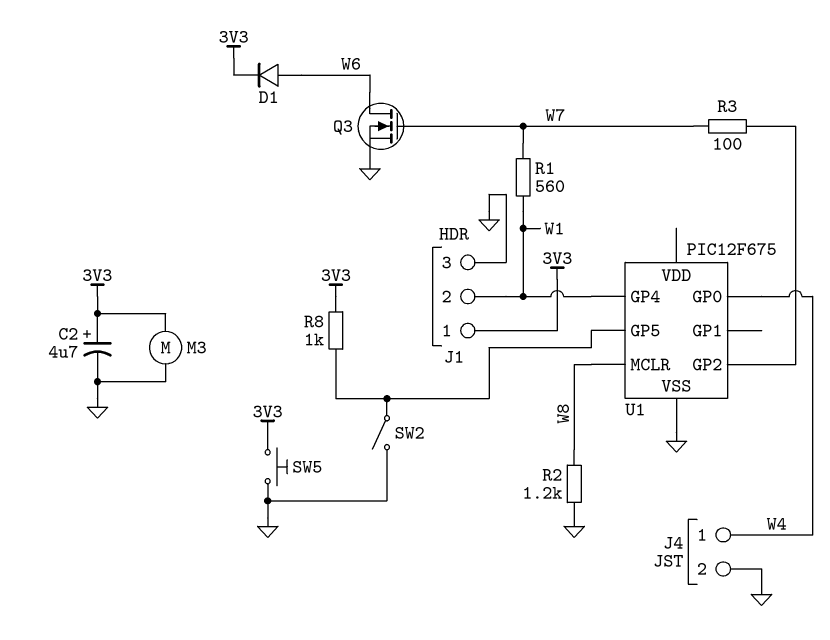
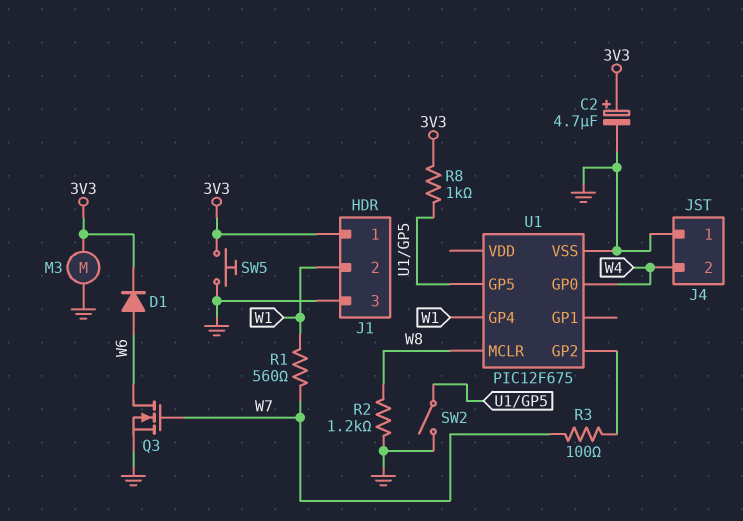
J4 pin 1: W4 -> GND
J4 pin 2: GND -> W4

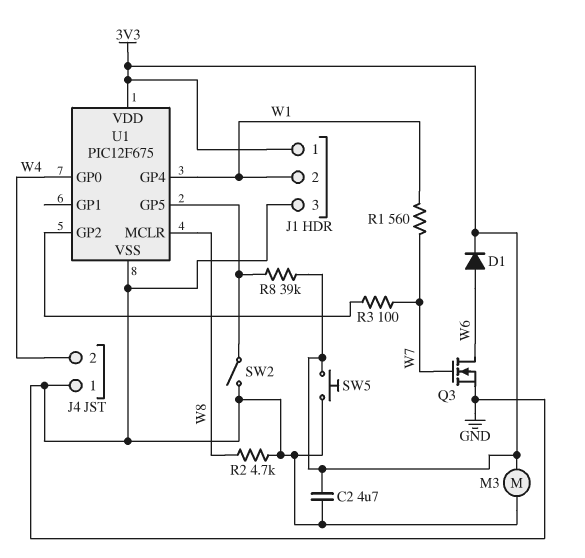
C2: 4.7uF (plus 3V3, minus GND) -> 4.7uF (3V3, GND)
R2: 1.2k (GND, W8) -> 4.7k (GND, W8)
R8: 1k (3V3, U1/GP5) -> 39k (3V3, U1/GP5)
U1 pin VDD: none -> 3V3

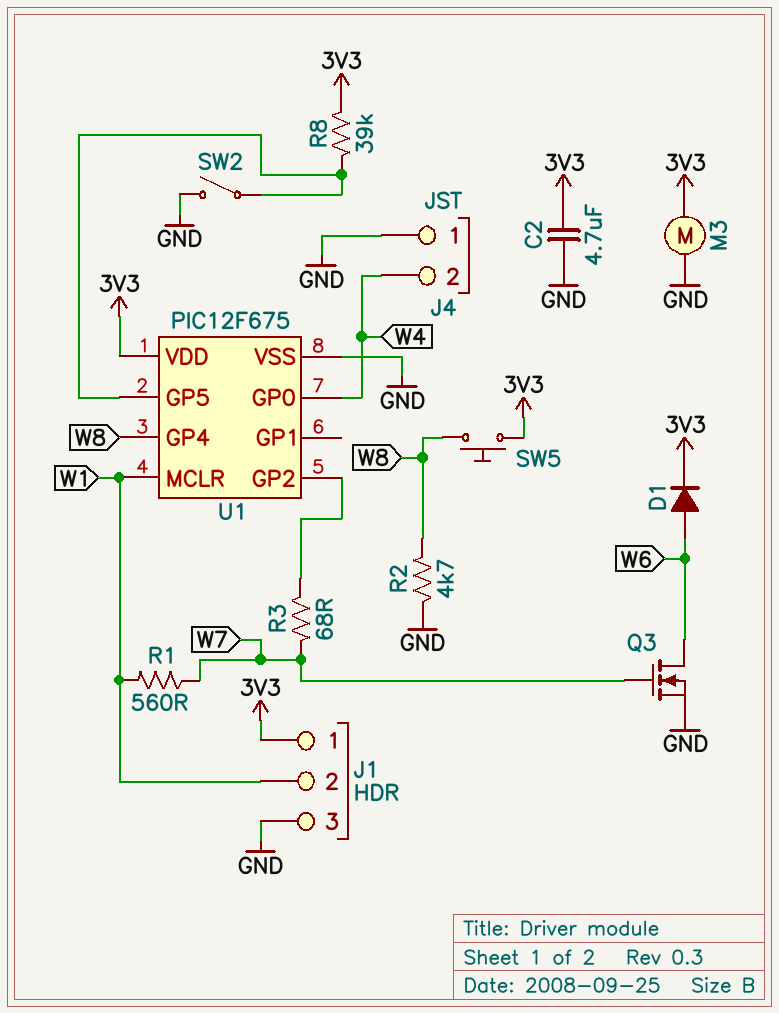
R3: 100 (U1/GP2, W7) -> 68 (U1/GP2, W7)
SW5: button (3V3, GND) -> button (3V3, W8)
U1 pin GP4: W1 -> W8
U1 pin MCLR: W8 -> W1

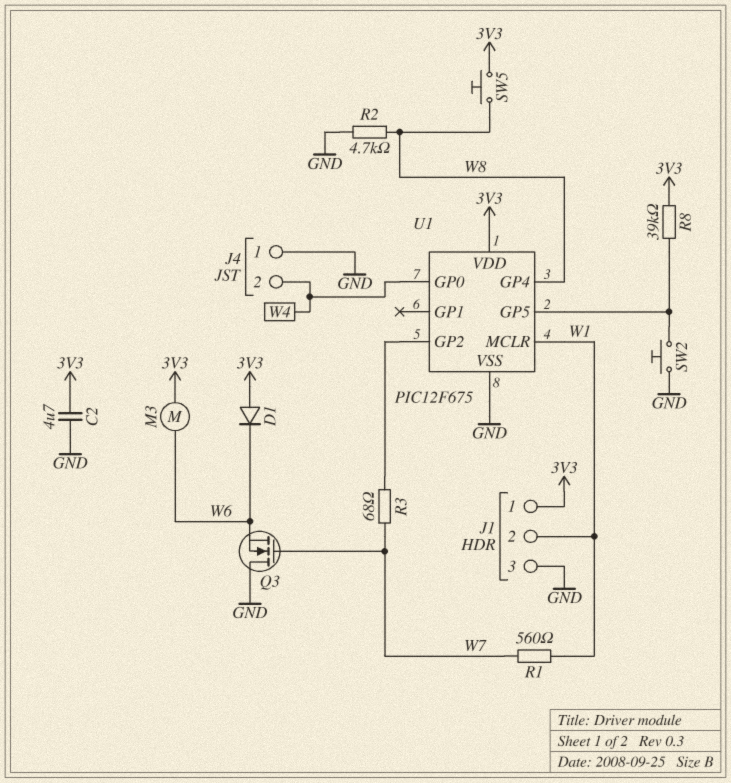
D1: diode (A W6, K 3V3) -> diode (A 3V3, K W6)
M3: motor (3V3, GND) -> motor (3V3, W6)
Q3: NMOS (G W7, D W6, S GND) -> NMOS (G W7, D GND, S W6)
SW2: switch (GND, U1/GP5) -> button (GND, U1/GP5)

